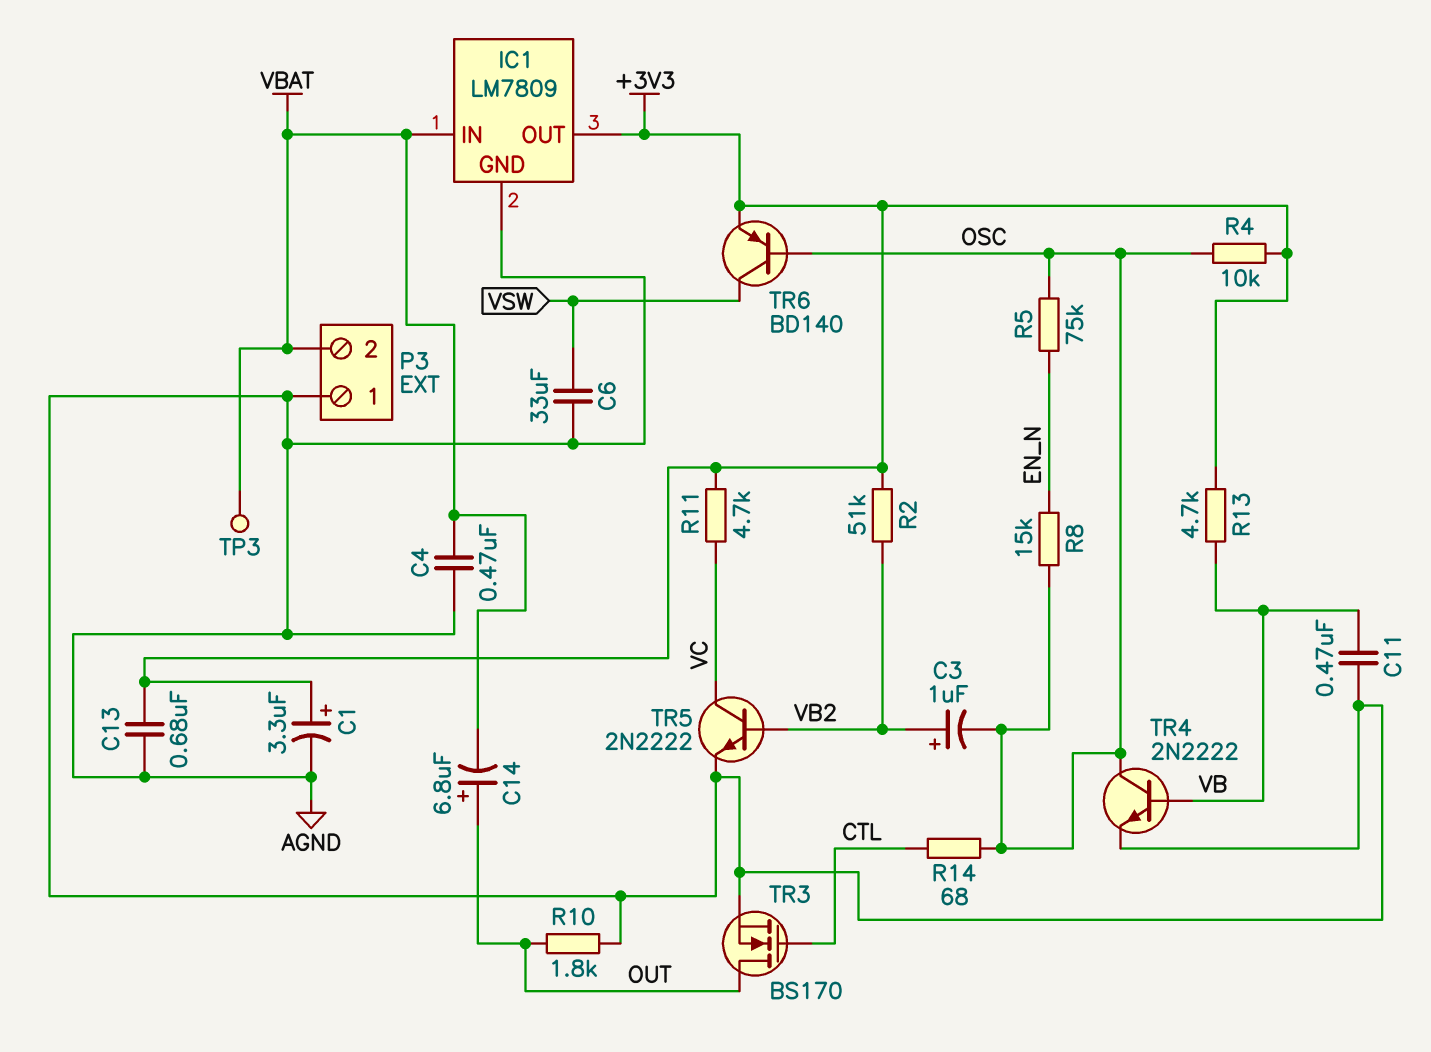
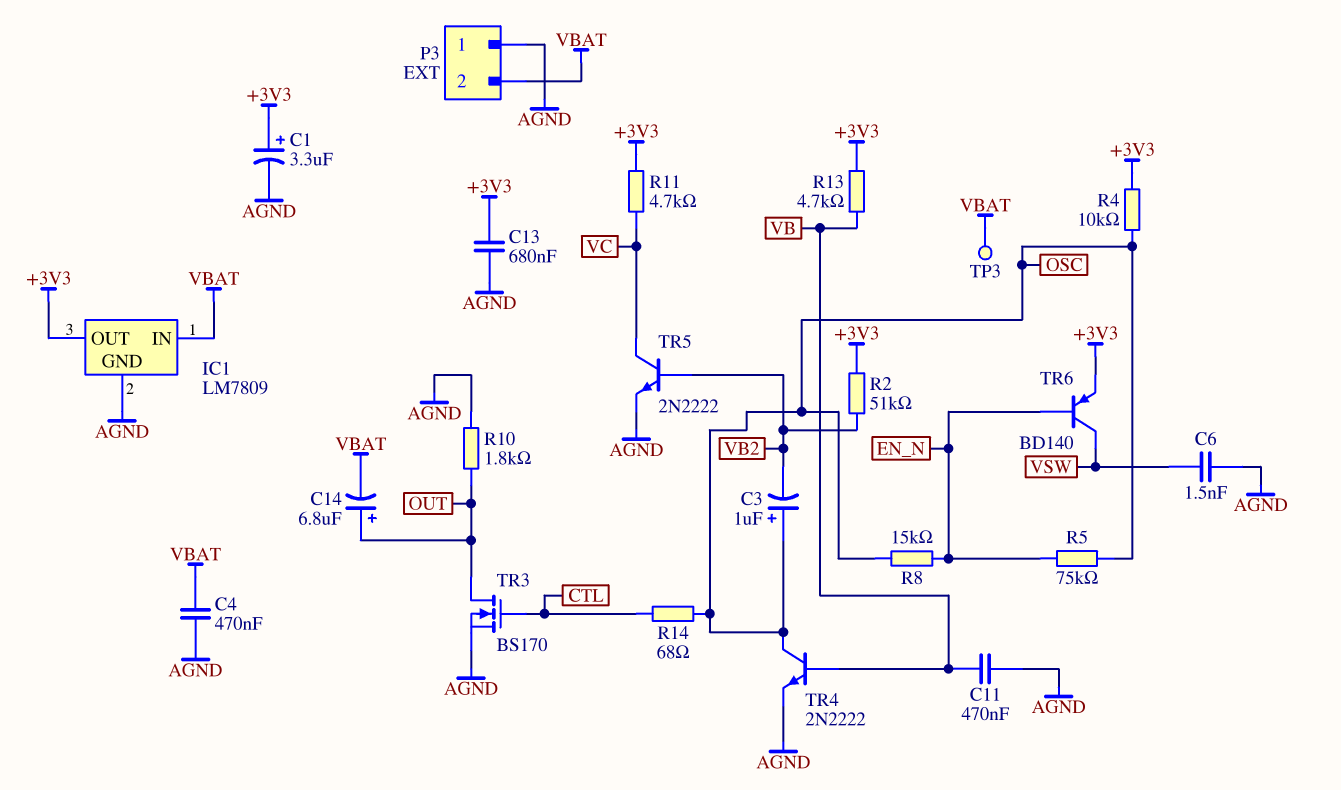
C3: 1uF (plus VB2, minus OSC) -> 1uF (plus OSC, minus VB2)
C6: 33uF (AGND, VSW) -> 1.5nF (AGND, VSW)
TR6: PNP BD140 (B OSC, C VSW, E +3V3) -> PNP BD140 (B EN_N, C VSW, E +3V3)

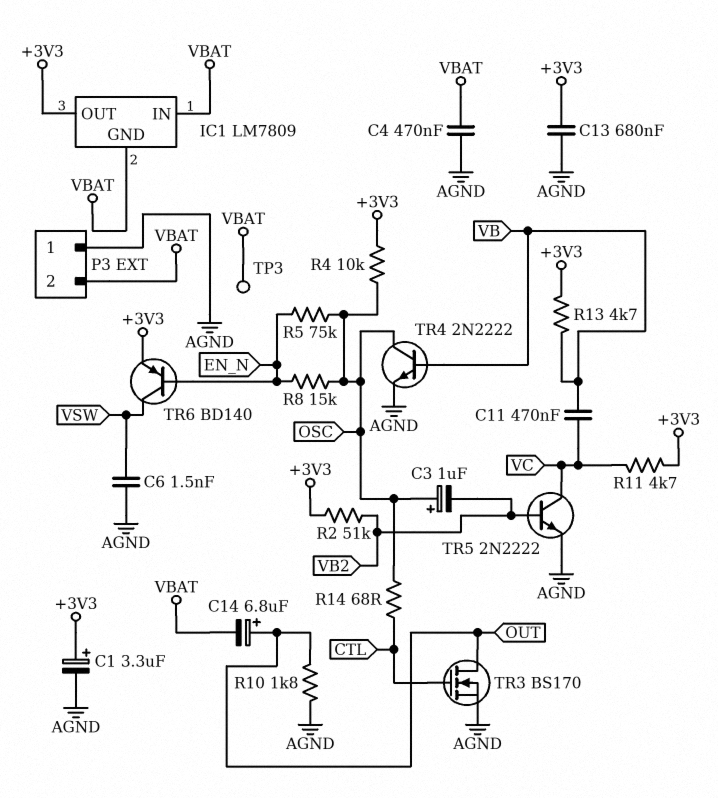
C11: 470nF (AGND, VB) -> 470nF (VB, VC)
IC1 pin GND: AGND -> VBAT

